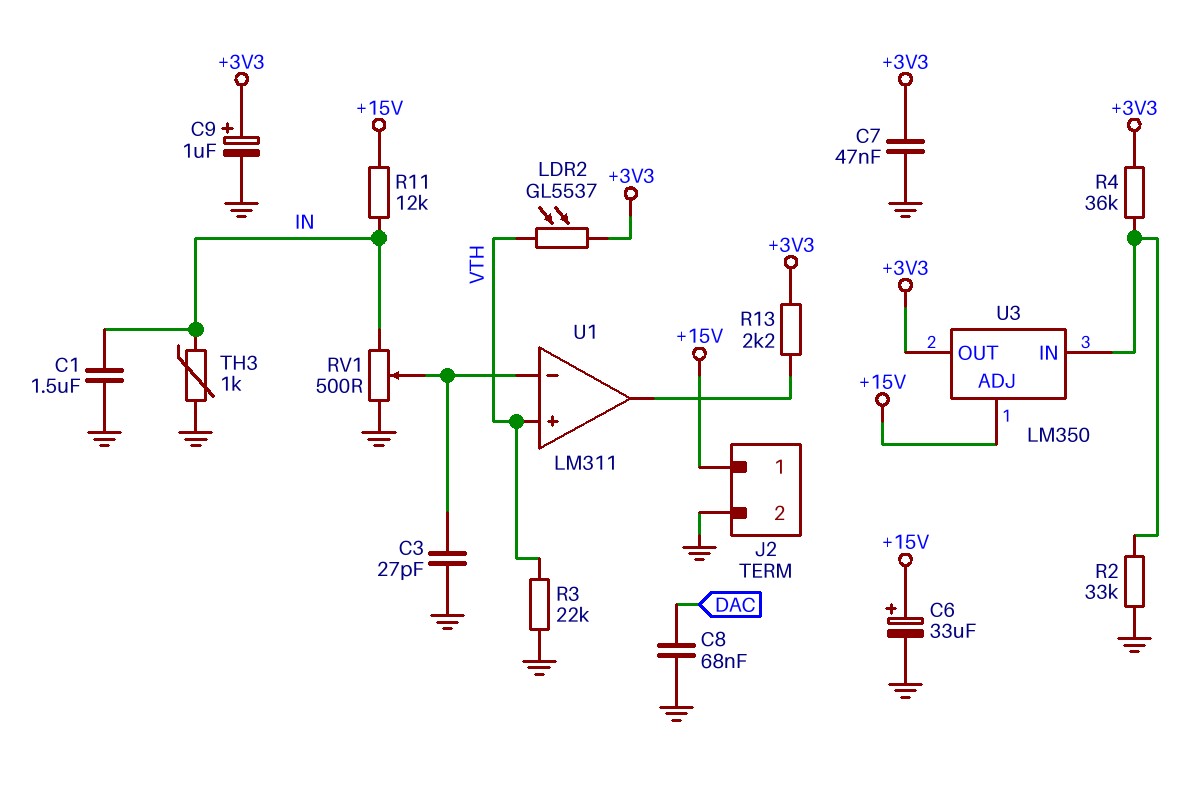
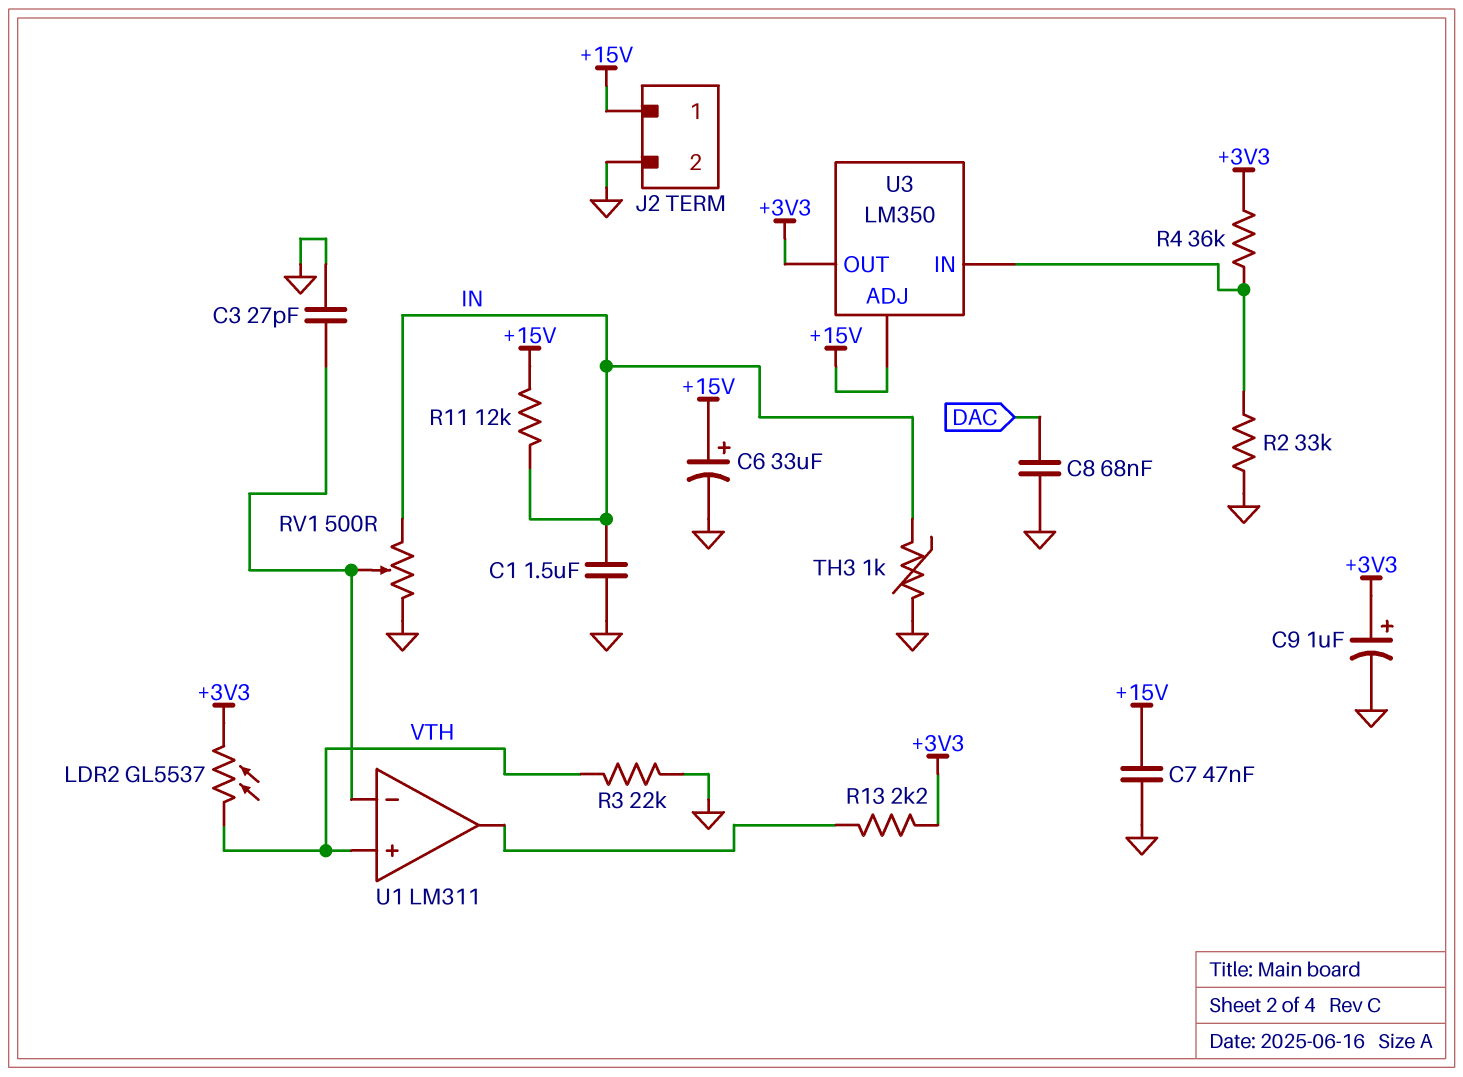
C7: 47nF (+3V3, GND) -> 47nF (+15V, GND)

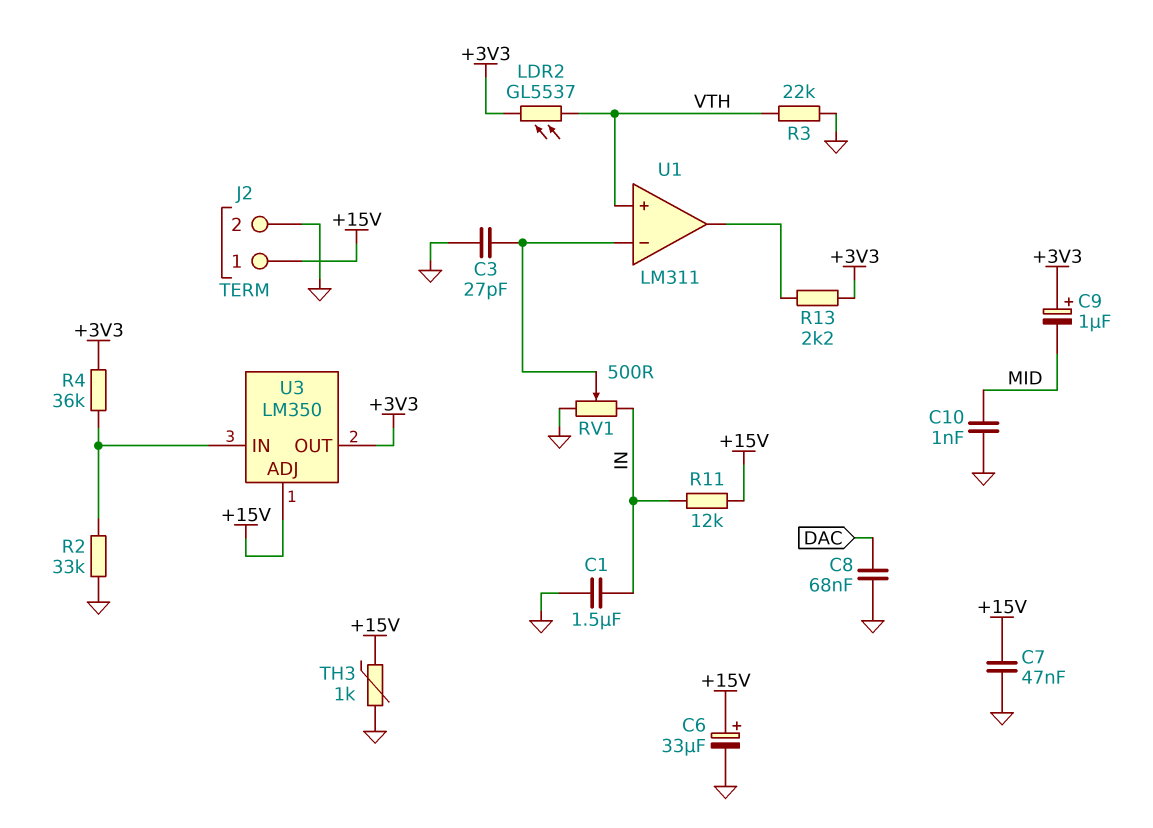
C9: 1uF (plus +3V3, minus GND) -> 1uF (plus +3V3, minus MID)
C10: none -> 1nF (GND, MID)
TH3: 1k (GND, IN) -> 1k (+15V, GND)

